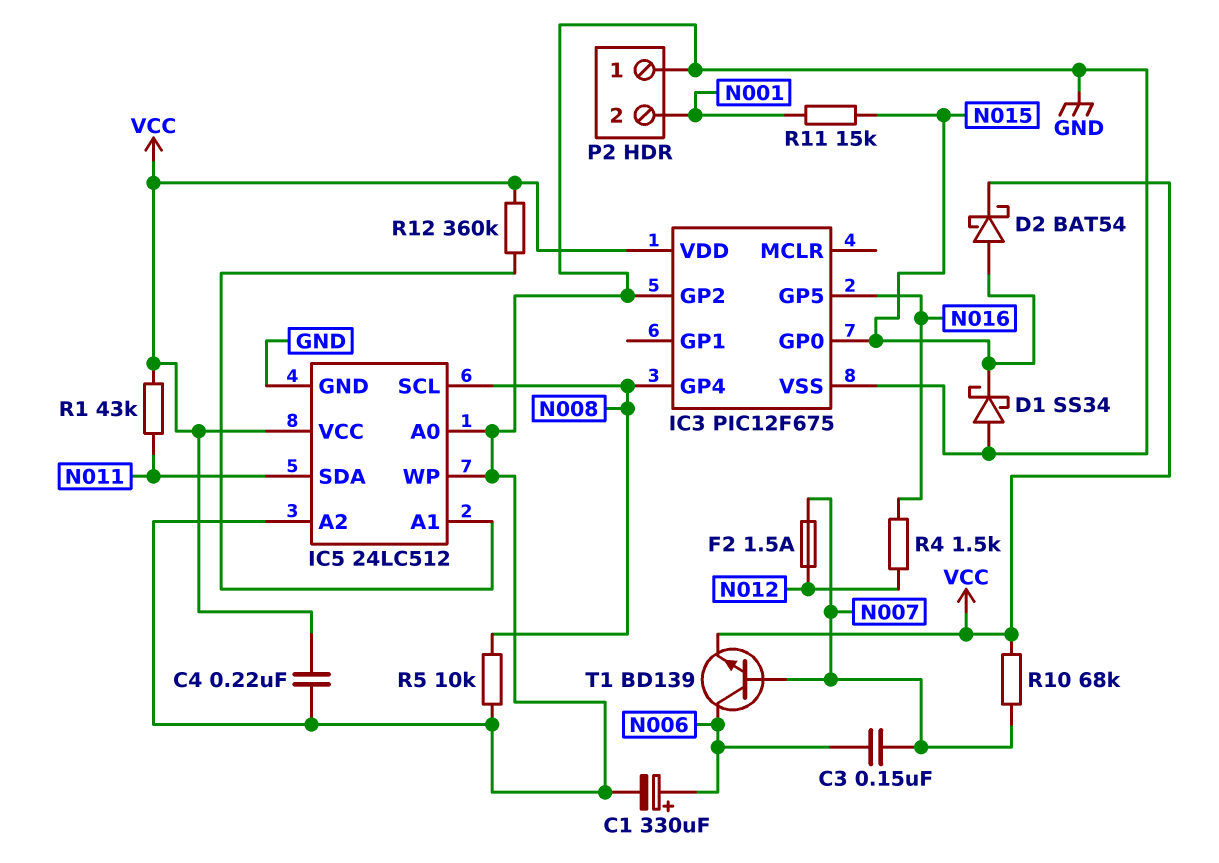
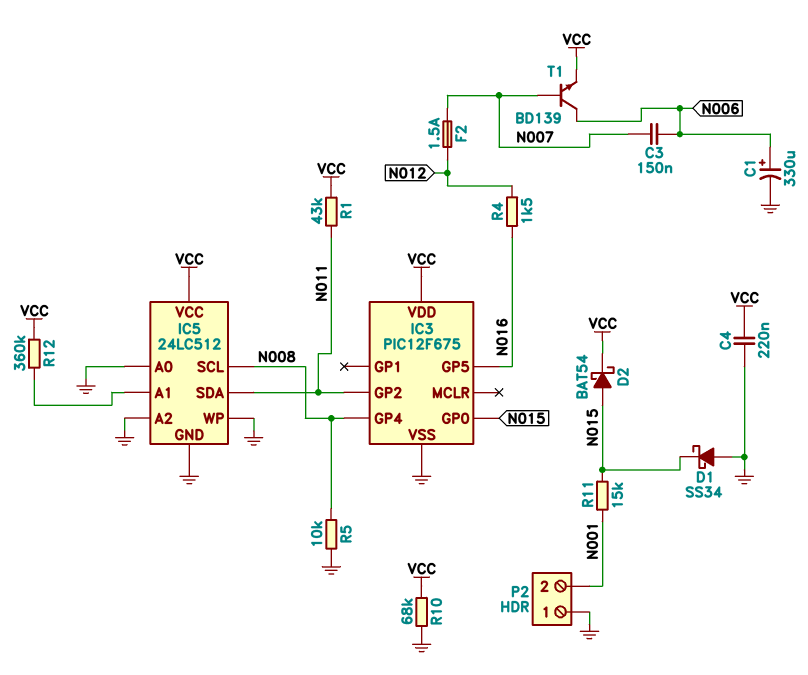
IC3 pin GP2: GND -> N011
R10: 68k (N007, VCC) -> 68k (GND, VCC)

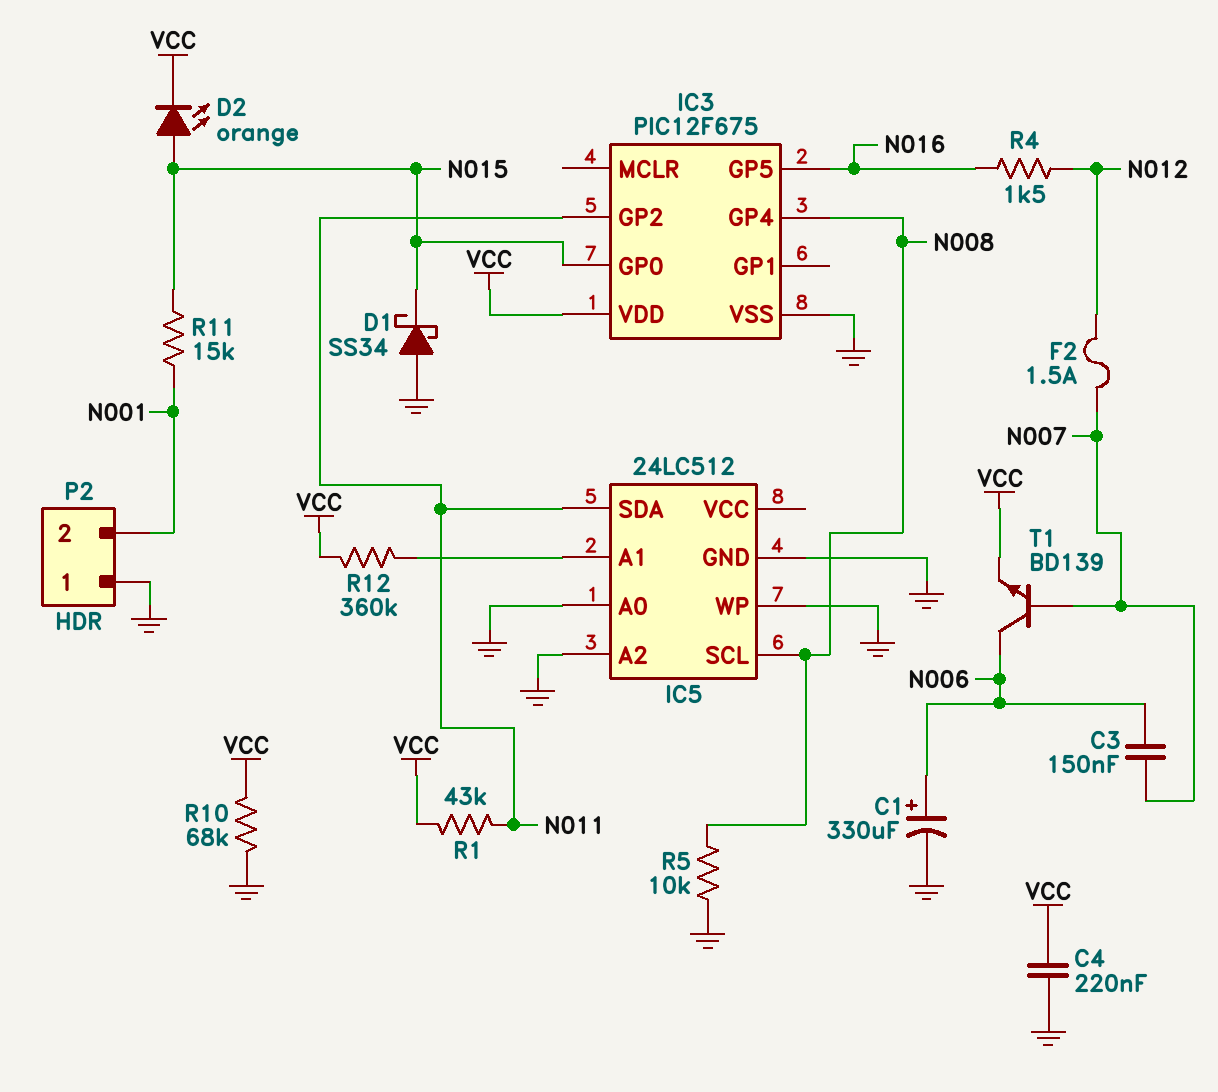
D2: schottky BAT54 (A N015, K VCC) -> LED orange (A N015, K VCC)
IC5 pin VCC: VCC -> none

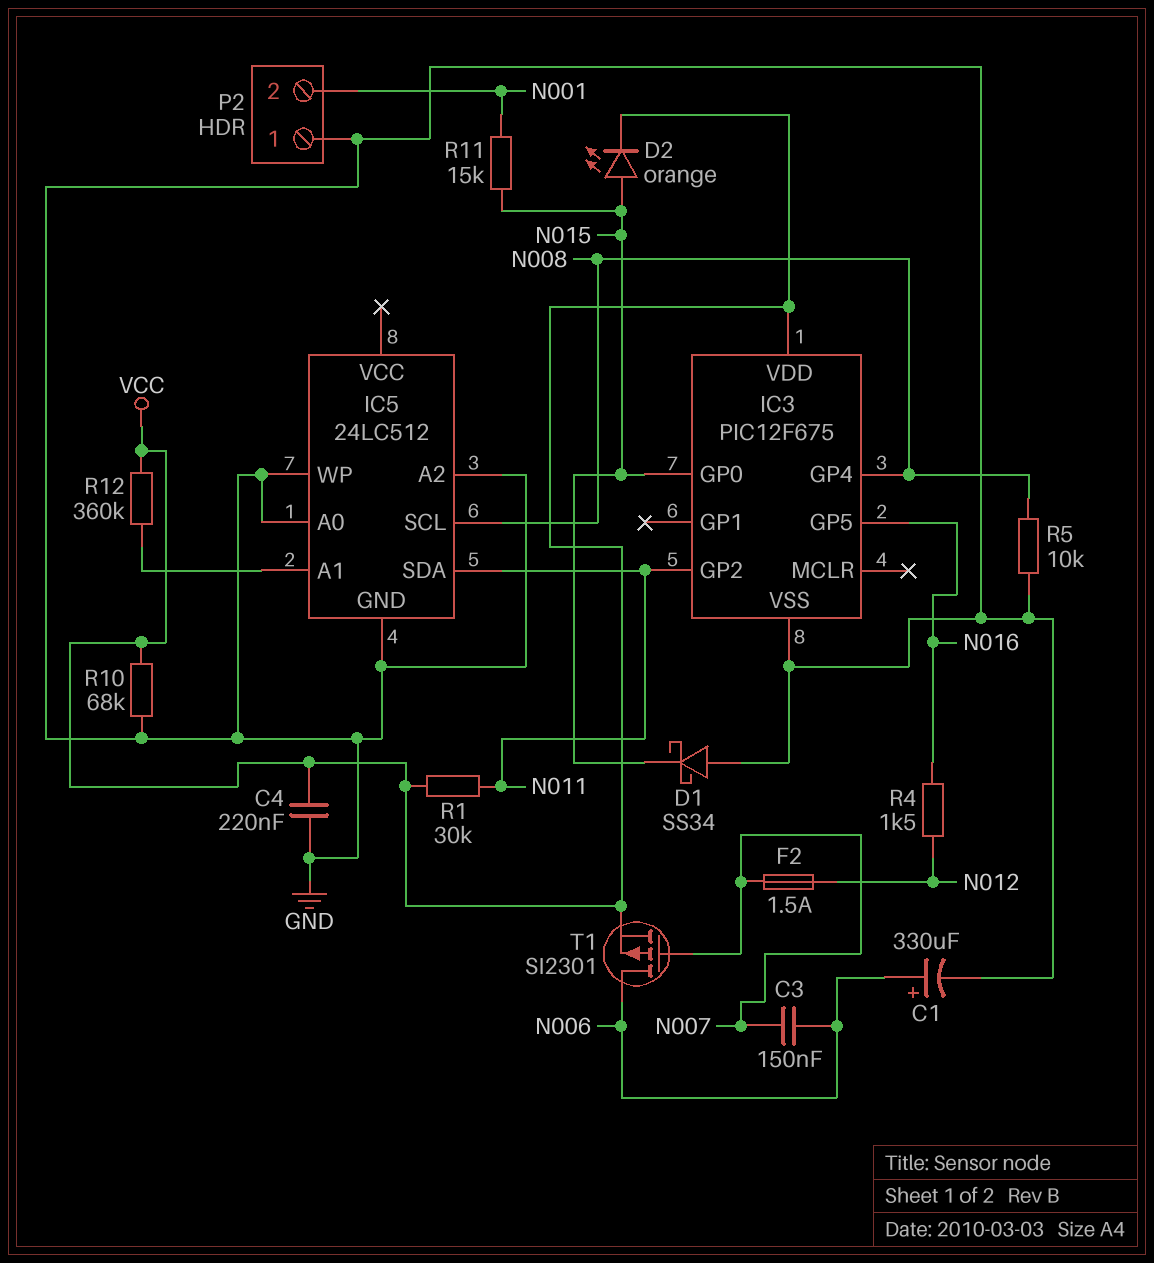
R1: 43k (N011, VCC) -> 30k (N011, VCC)
T1: NPN BD139 (B N007, C N006, E VCC) -> PMOS SI2301 (G N007, D N006, S VCC)

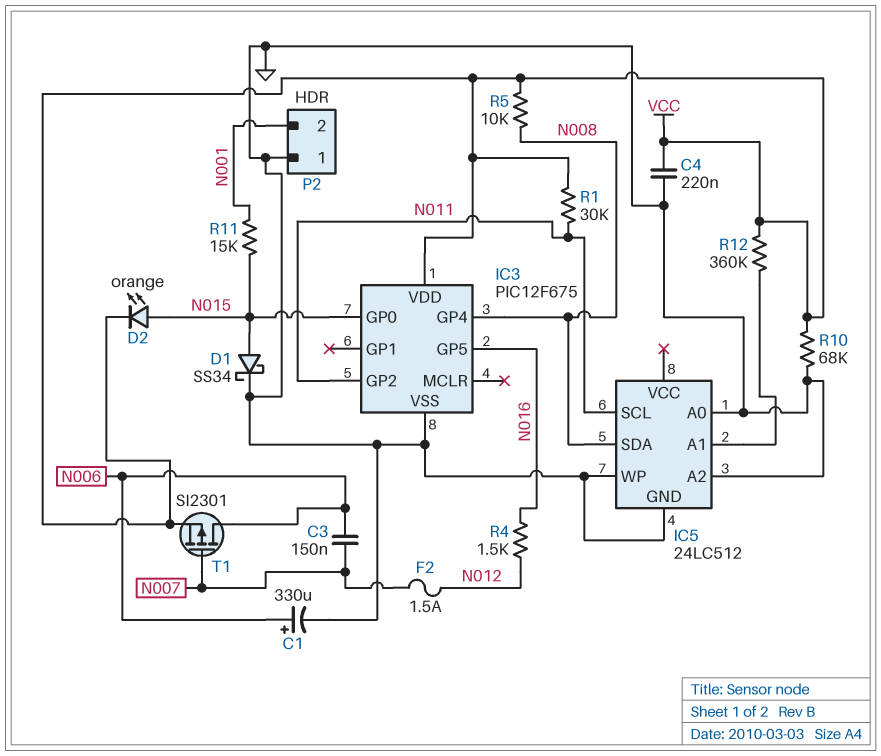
D1: schottky SS34 (A GND, K N015) -> schottky SS34 (A N015, K GND)
IC5 pin SCL: N008 -> N011
IC5 pin SDA: N011 -> N008
R5: 10k (GND, N008) -> 10k (N008, VCC)

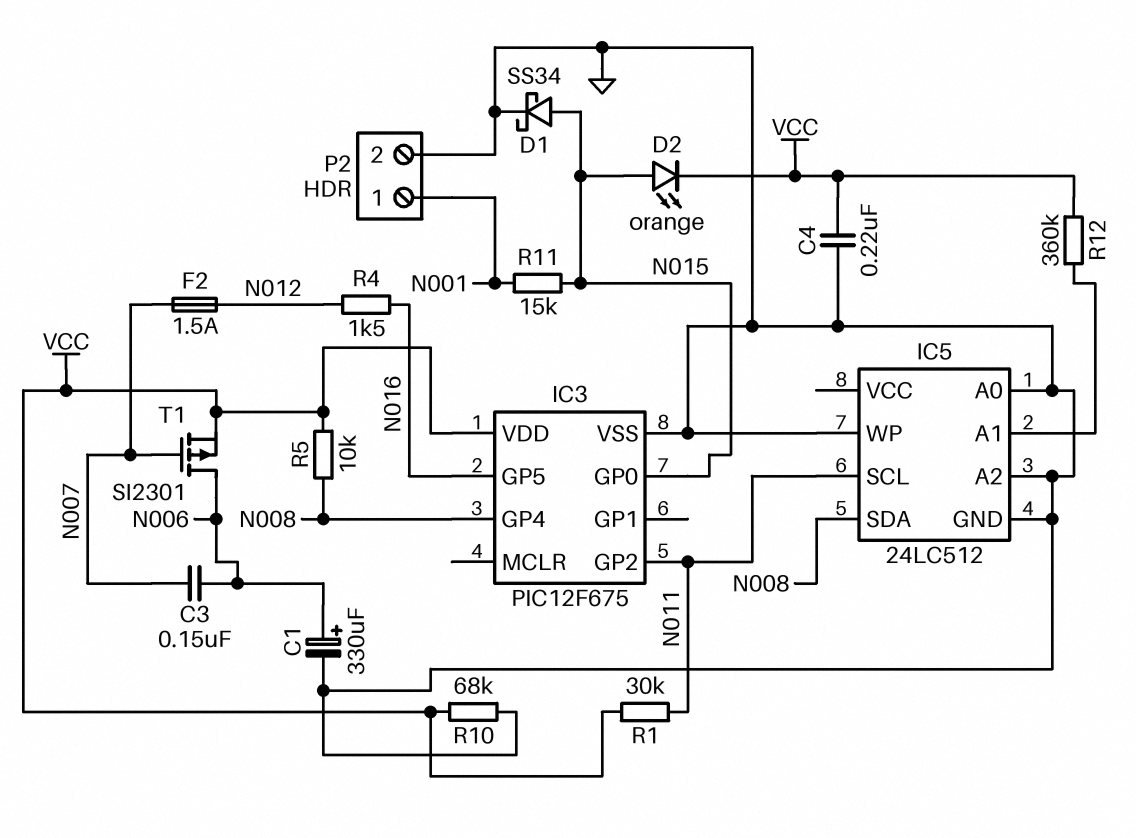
P2 pin 1: GND -> N001
P2 pin 2: N001 -> GND

